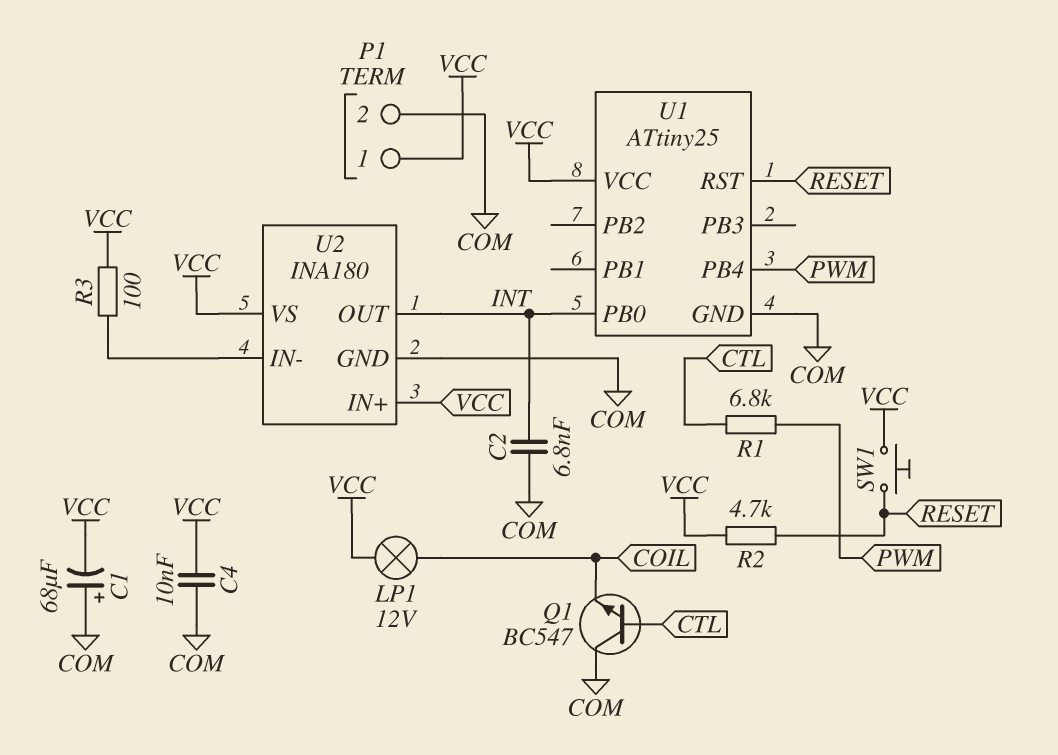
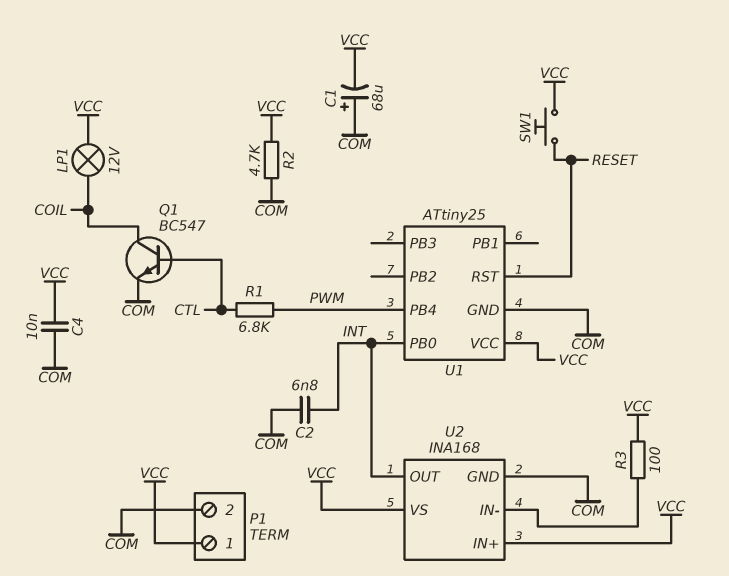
Q1: NPN BC547 (B CTL, C COM, E COIL) -> NPN BC547 (B CTL, C COIL, E COM)
R2: 4.7k (RESET, VCC) -> 4.7k (COM, VCC)
U2: INA180 -> INA168

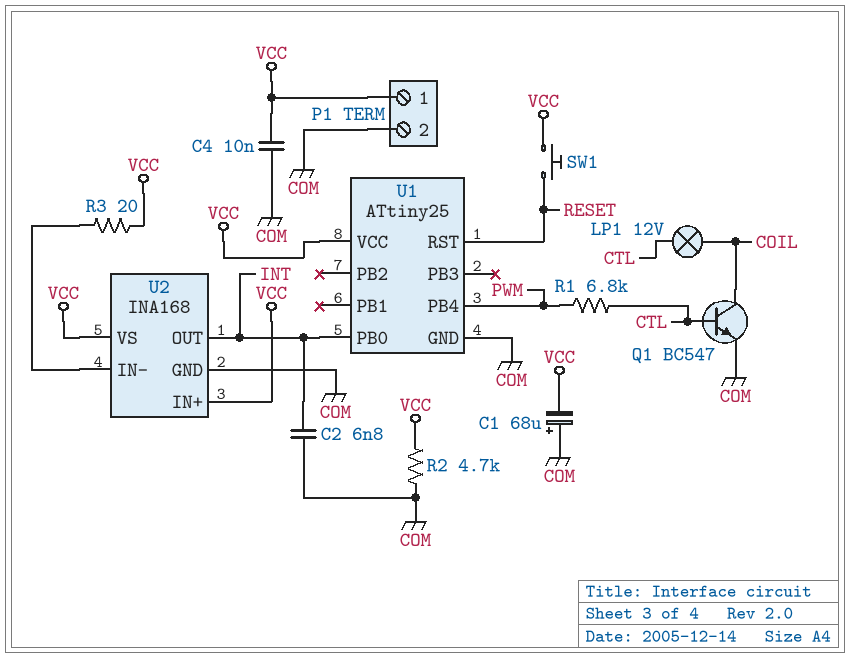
LP1: lamp 12V (COIL, VCC) -> lamp 12V (COIL, CTL)
R3: 100 (U2/IN-, VCC) -> 20 (U2/IN-, VCC)

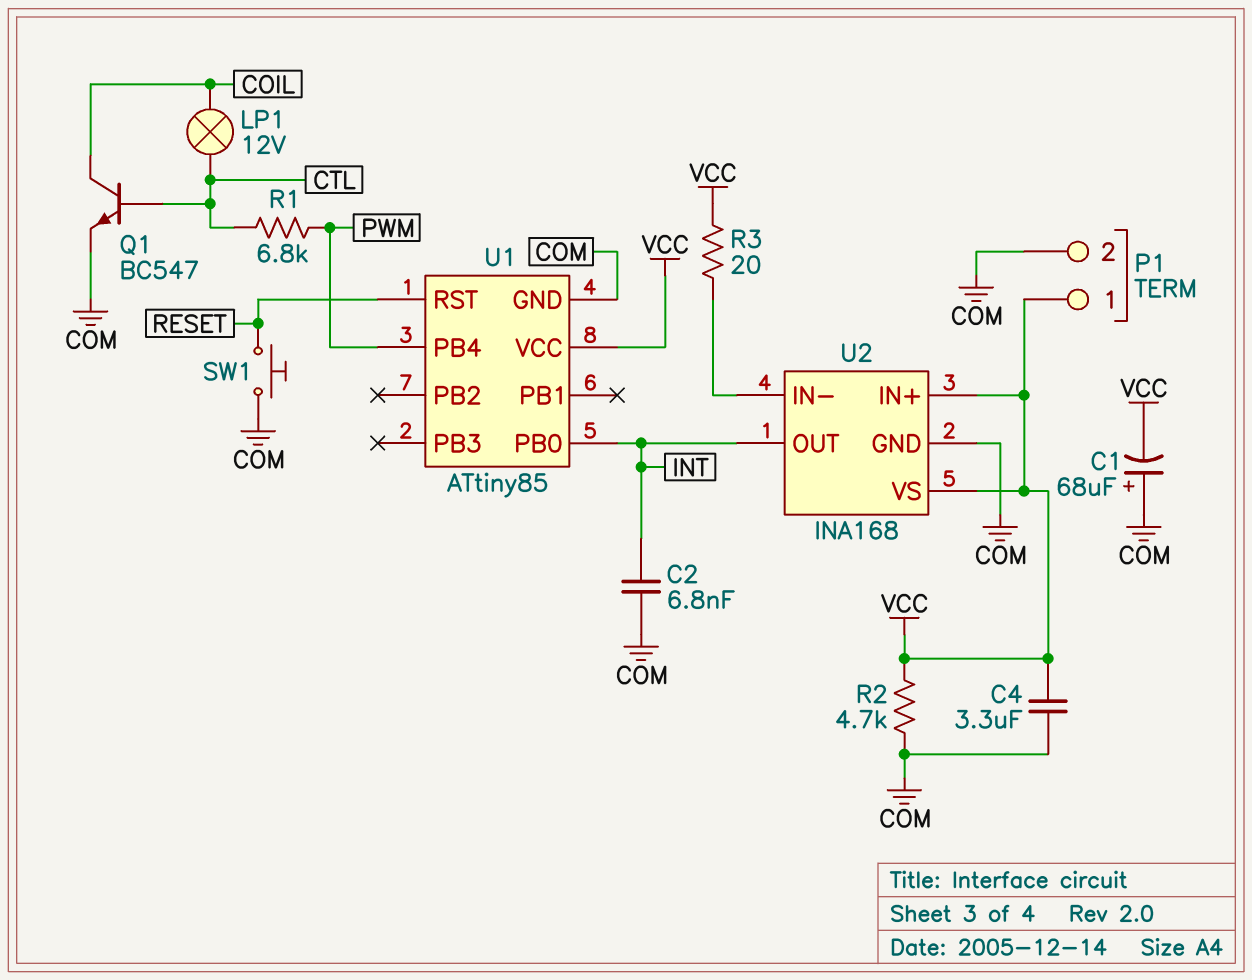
C4: 10nF (COM, VCC) -> 3.3uF (COM, VCC)
SW1: button (RESET, VCC) -> button (COM, RESET)
U1: ATtiny25 -> ATtiny85

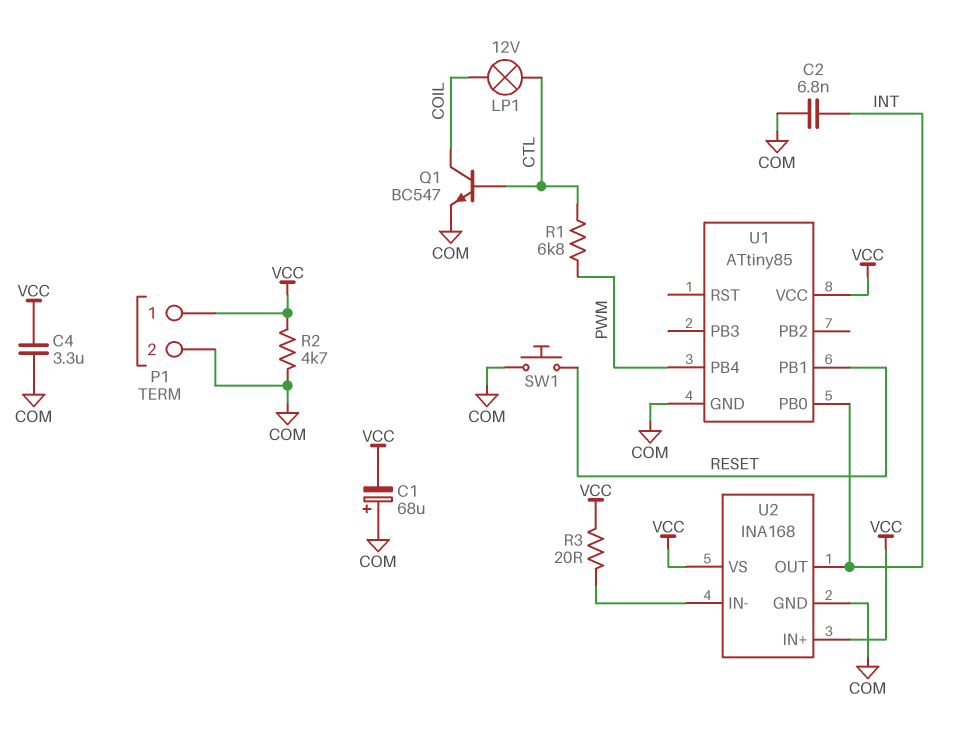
U1 pin PB1: none -> RESET
U1 pin RST: RESET -> none

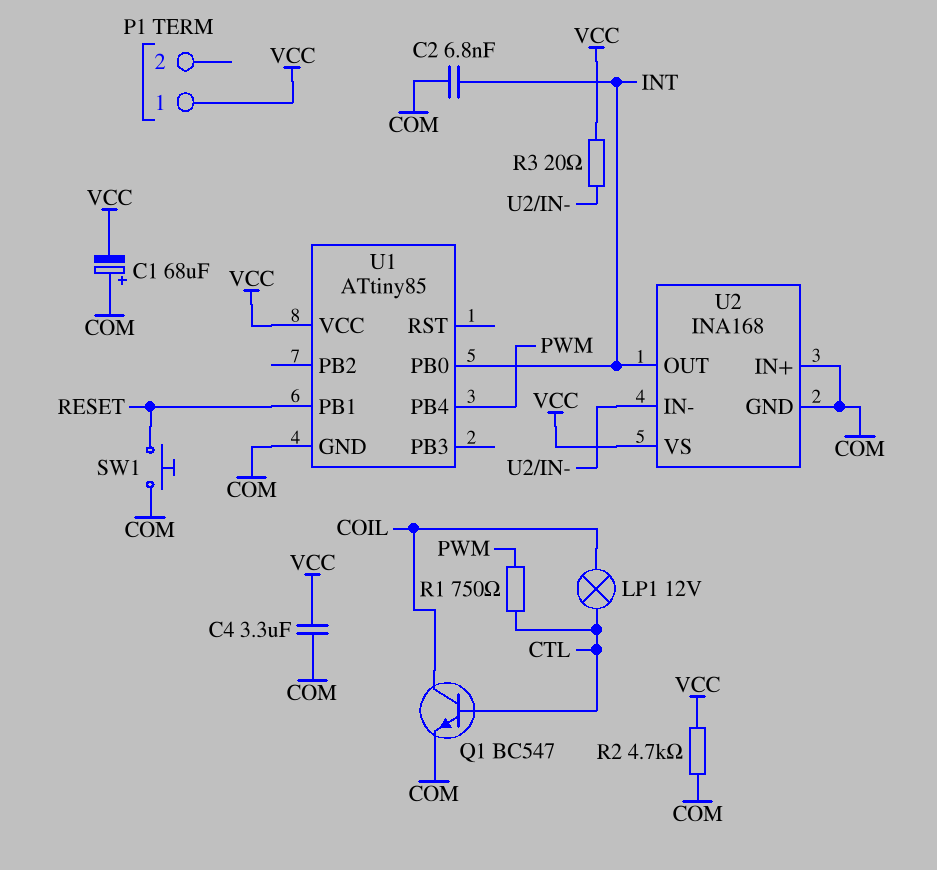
P1 pin 2: COM -> none
R1: 6.8k (CTL, PWM) -> 750 (CTL, PWM)
U2 pin IN+: VCC -> COM

